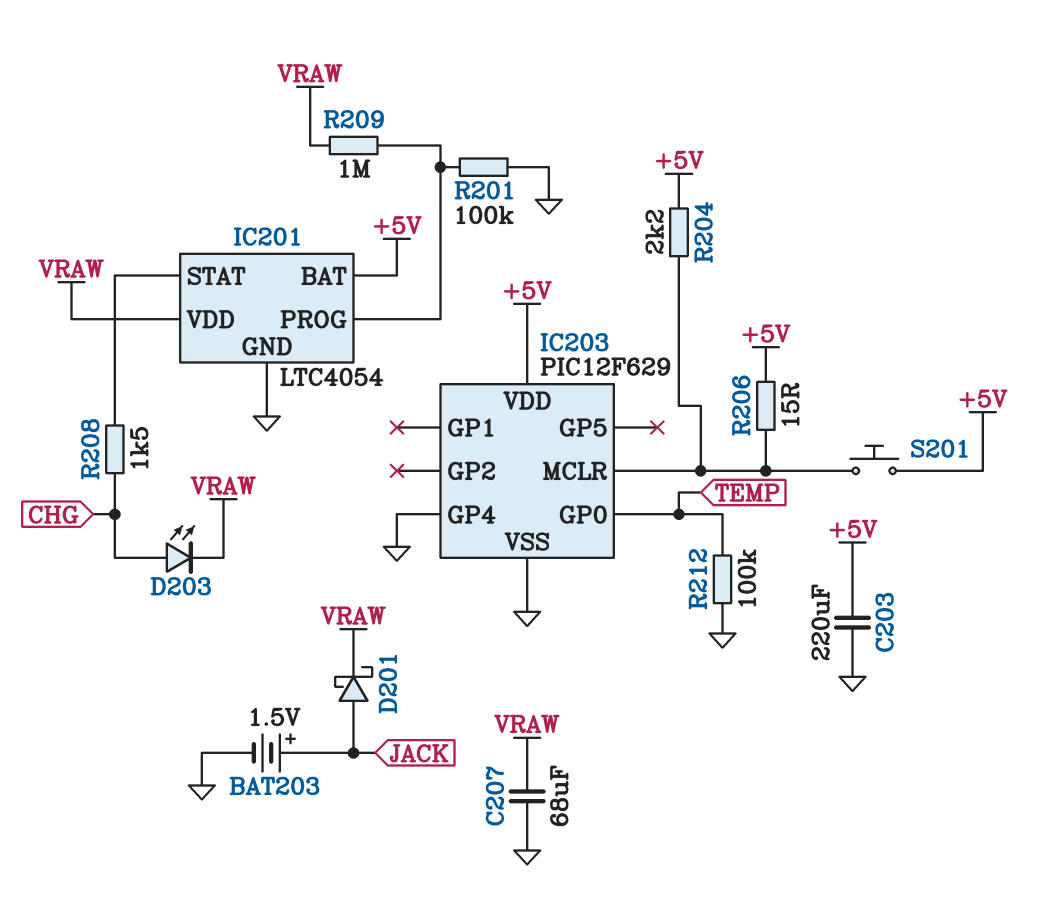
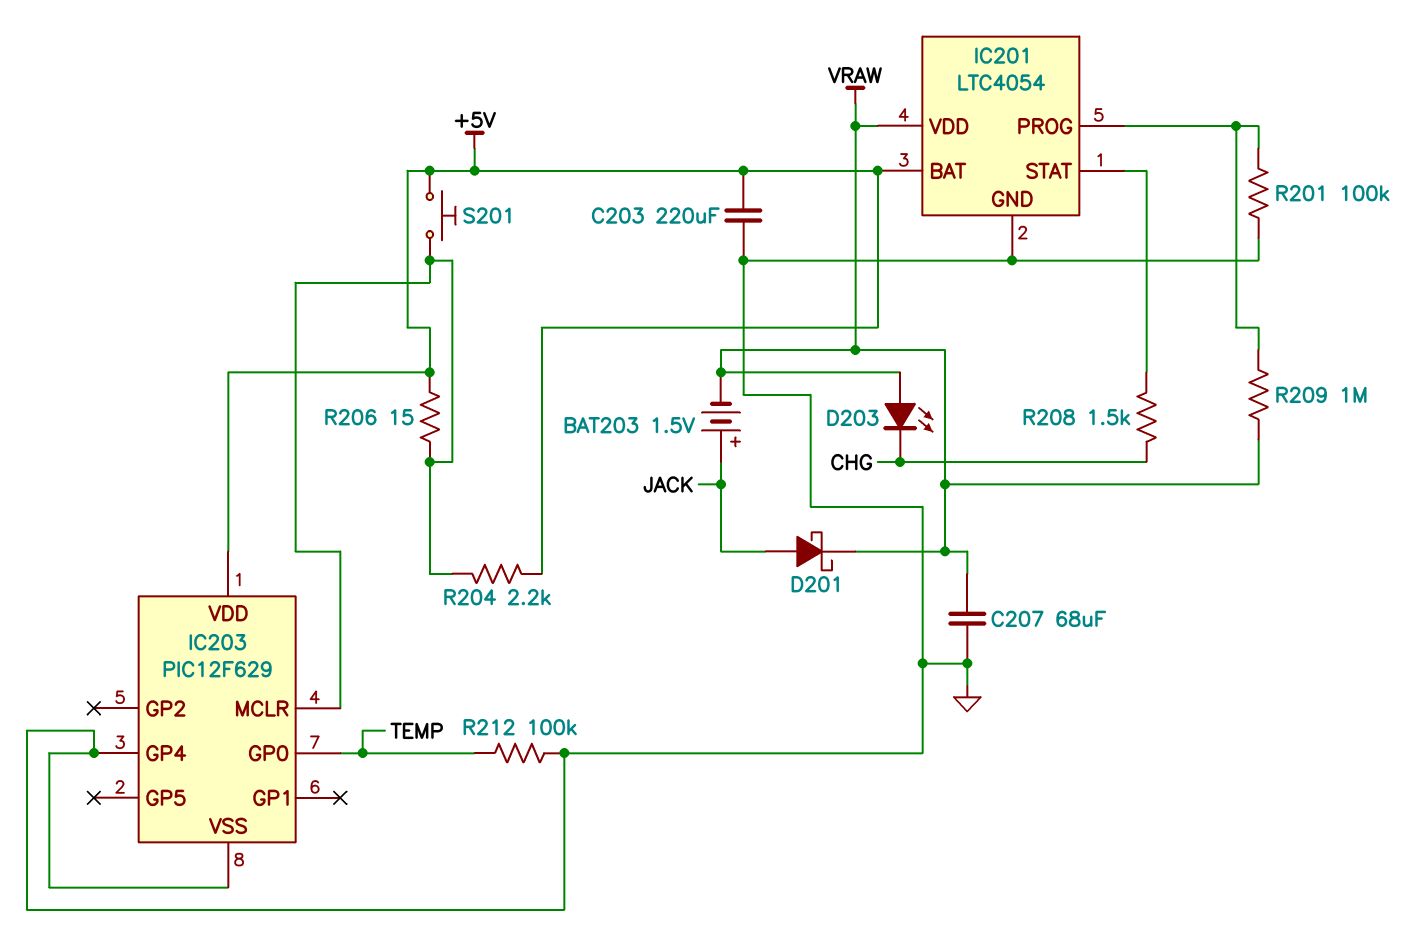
BAT203: 1.5V (plus JACK, minus GND) -> 1.5V (plus JACK, minus VRAW)
D203: LED (A CHG, K VRAW) -> LED (A VRAW, K CHG)

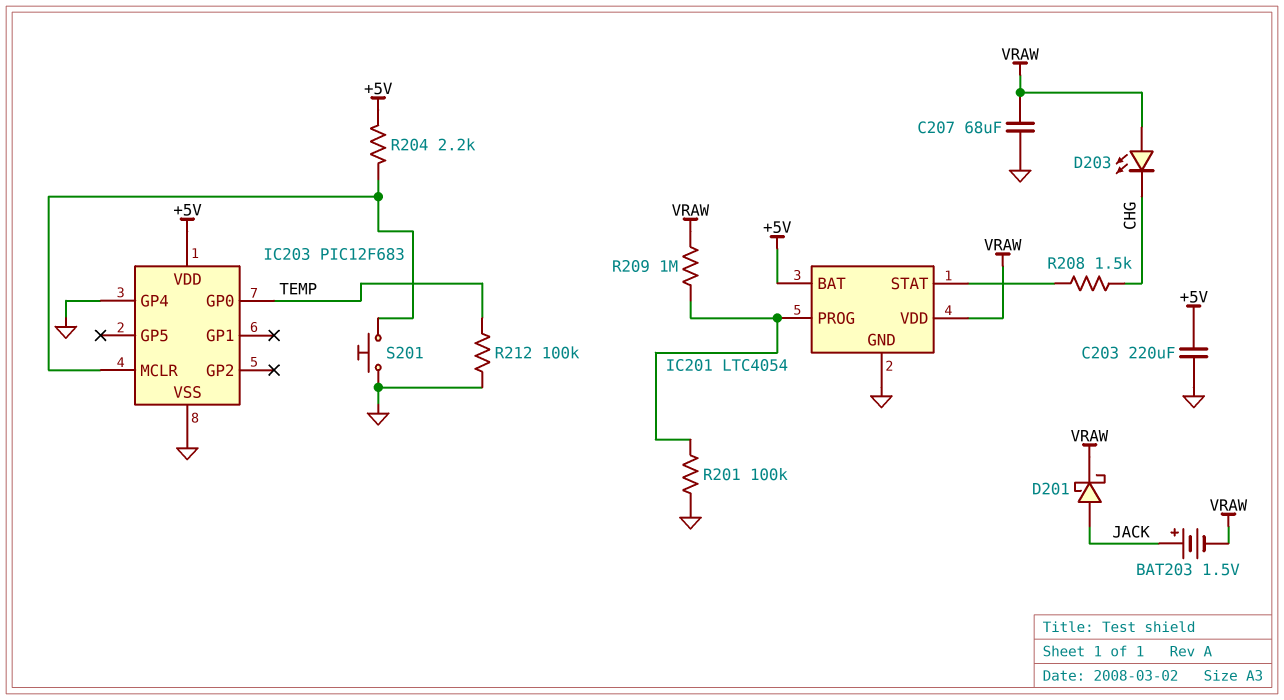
IC203: PIC12F629 -> PIC12F683
R206: 15 (+5V, IC203/MCLR) -> none
S201: button (+5V, IC203/MCLR) -> button (GND, IC203/MCLR)

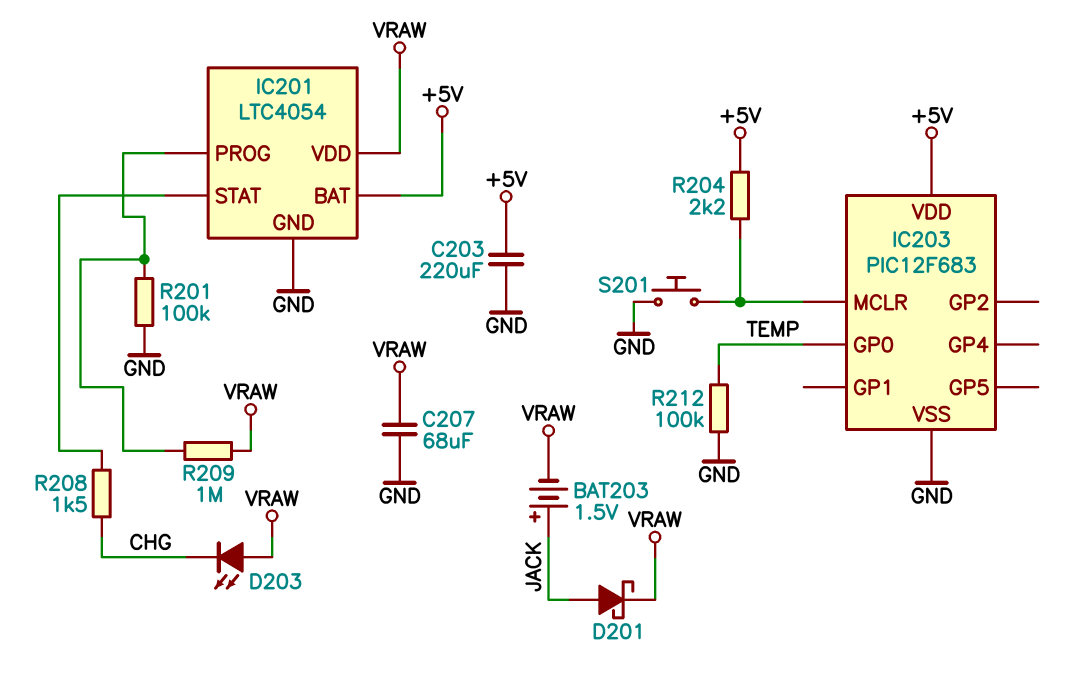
IC203 pin GP4: GND -> none

